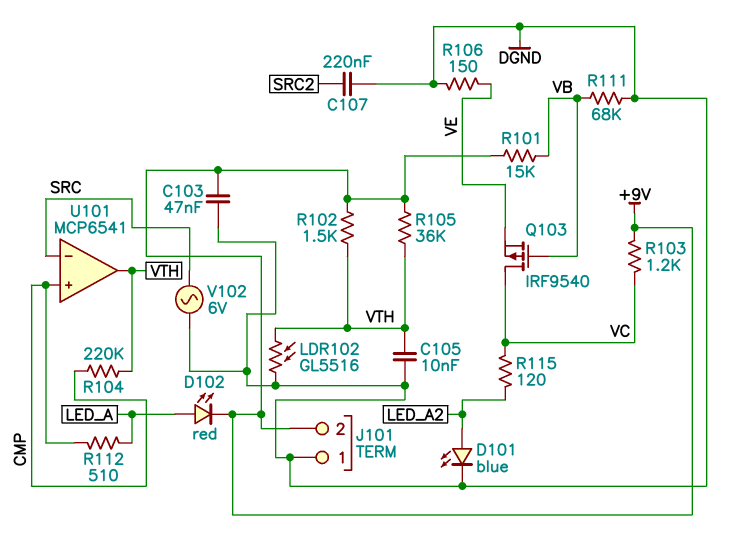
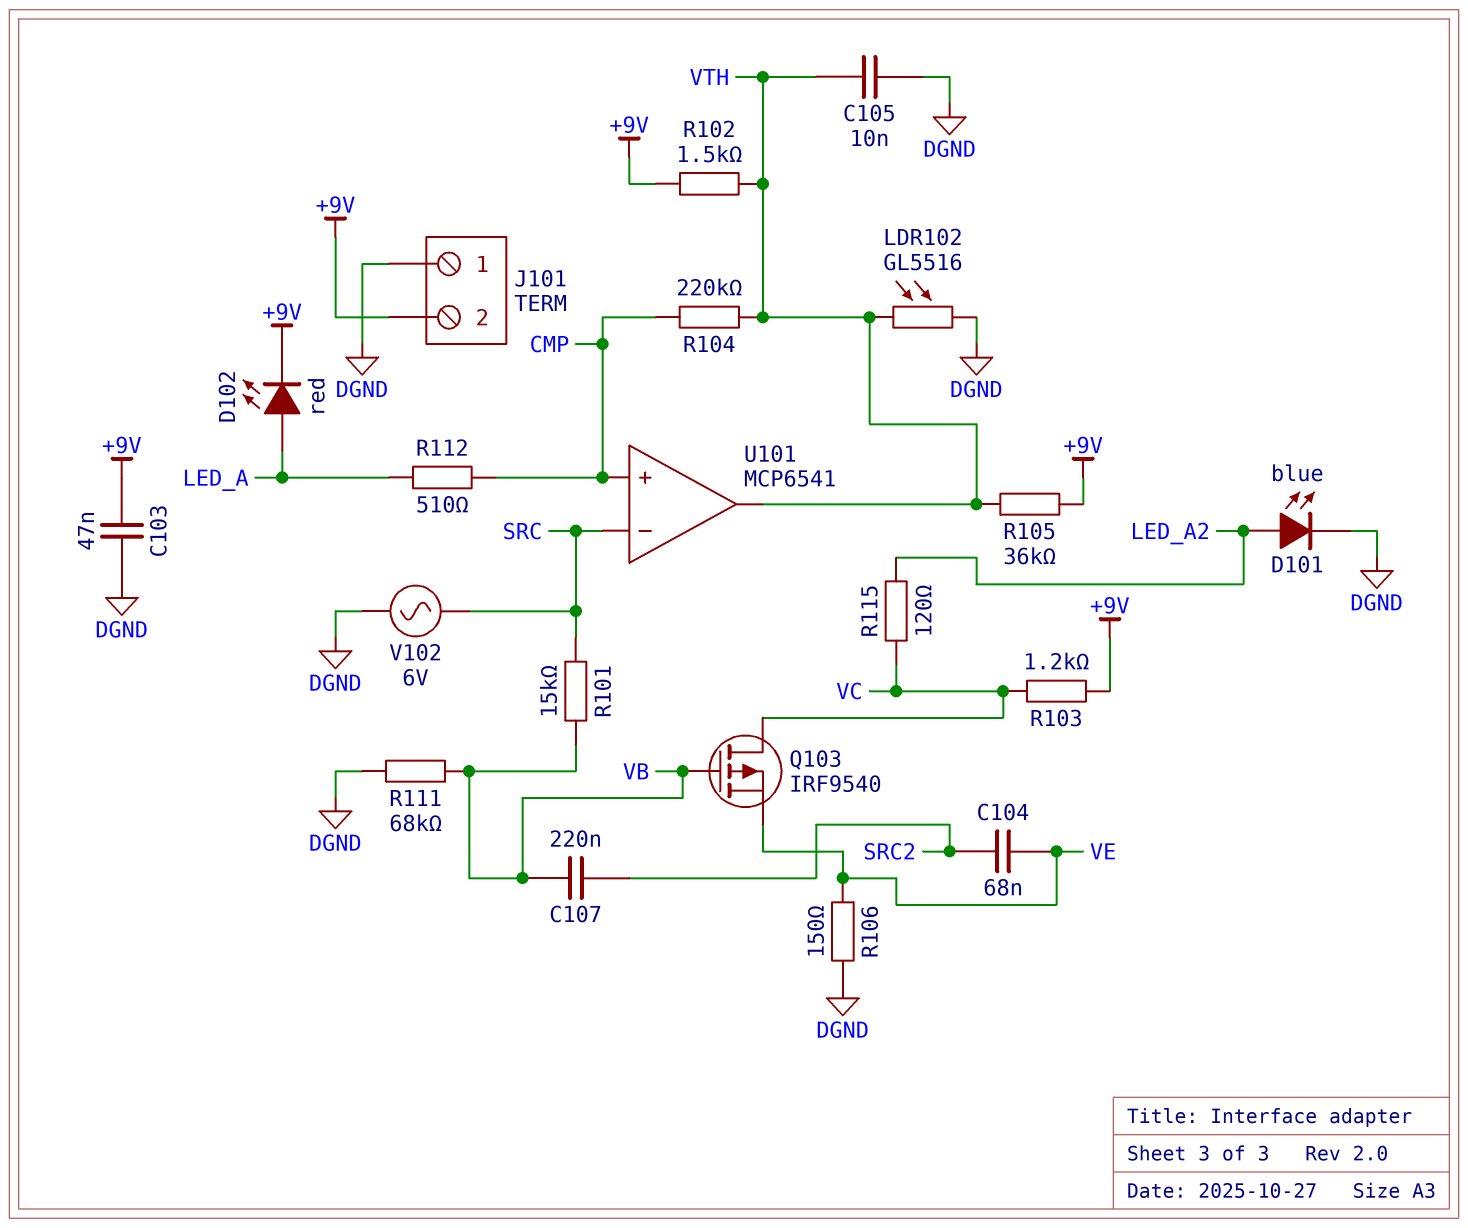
C104: none -> 68nF (SRC2, VE)
C107: 220nF (DGND, SRC2) -> 220nF (SRC2, VB)
R101: 15k (+9V, VB) -> 15k (SRC, VB)

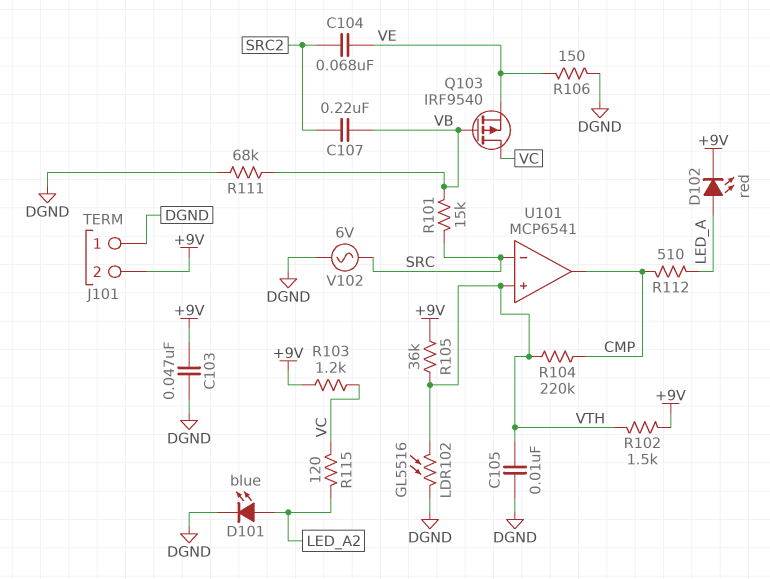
U101 pin in+: CMP -> VTH
U101 pin out: VTH -> CMP

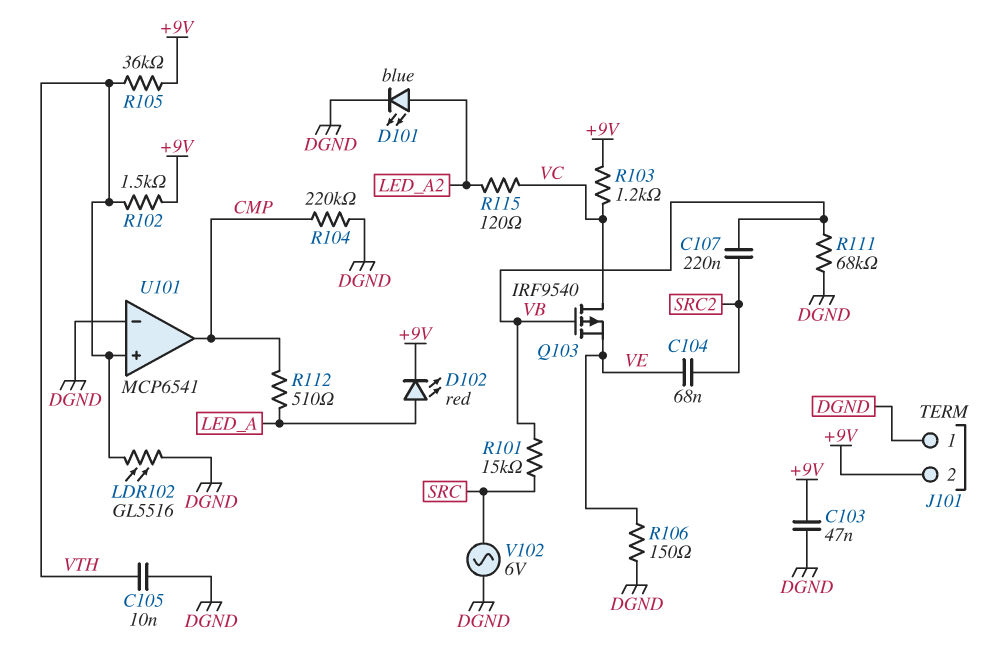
R104: 220k (CMP, VTH) -> 220k (CMP, DGND)
U101 pin in-: SRC -> DGND

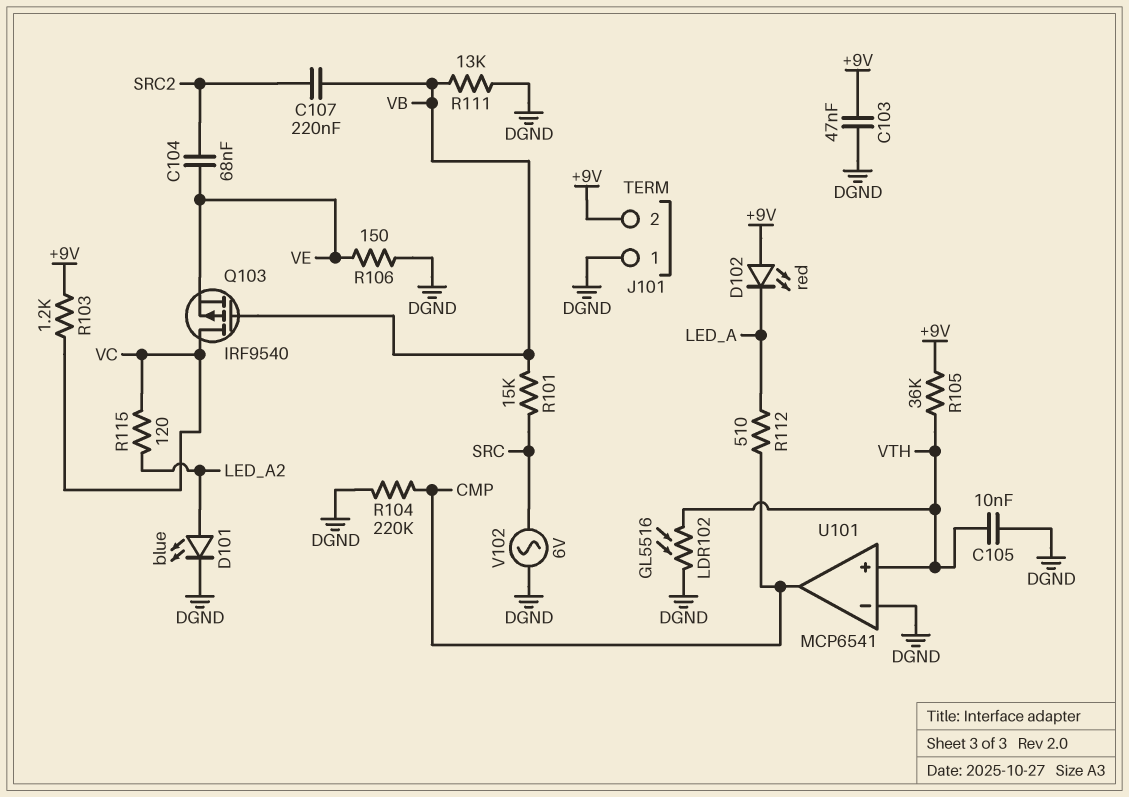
D102: LED red (A LED_A, K +9V) -> LED red (A +9V, K LED_A)
R102: 1.5k (+9V, VTH) -> none
R111: 68k (DGND, VB) -> 13k (DGND, VB)

